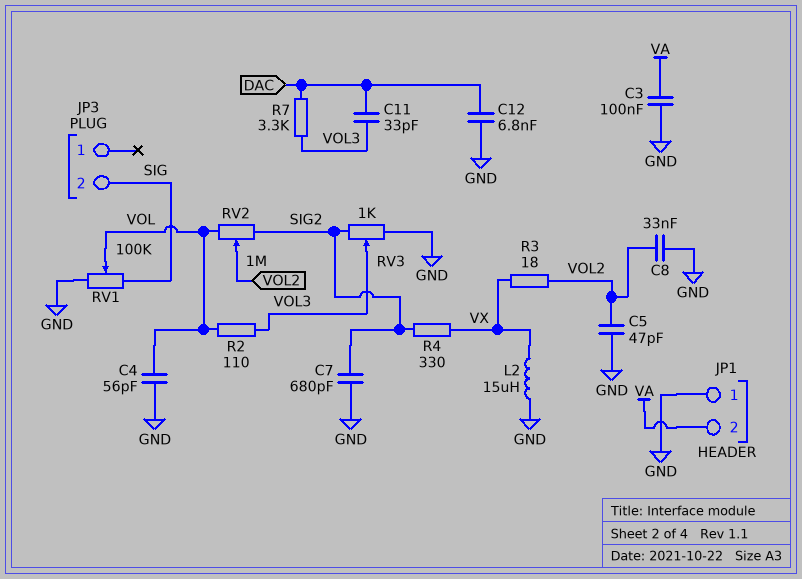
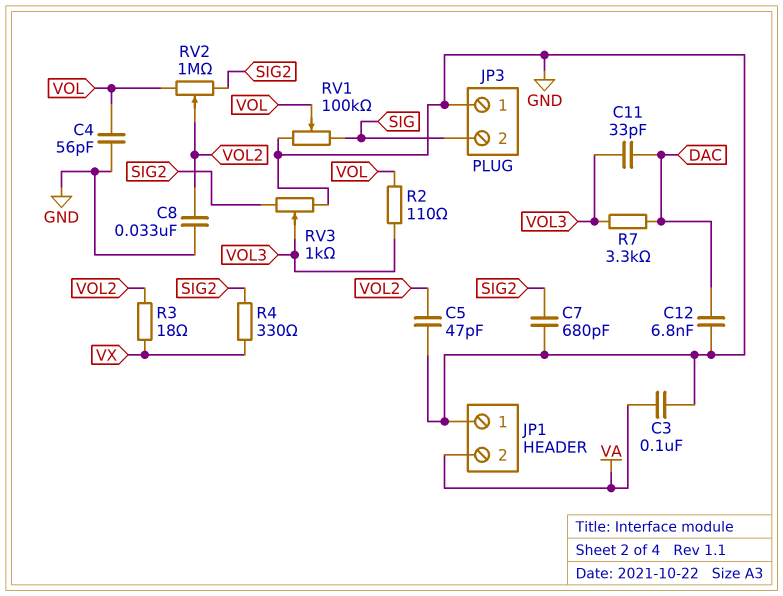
JP3 pin 1: none -> GND
L2: 15uH (GND, VX) -> none

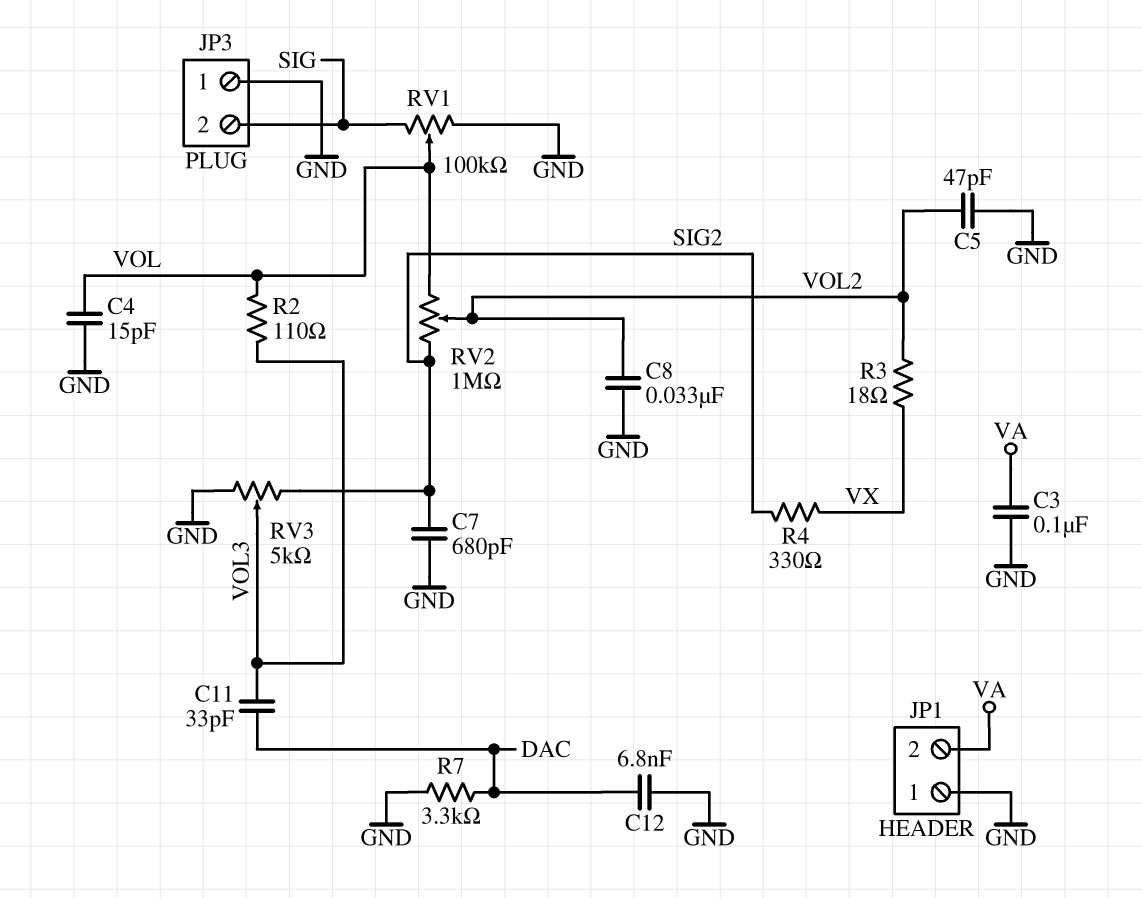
C4: 56pF (GND, VOL) -> 15pF (GND, VOL)
R7: 3.3k (DAC, VOL3) -> 3.3k (DAC, GND)
RV3: 1k (GND, SIG2, wiper VOL3) -> 5k (GND, SIG2, wiper VOL3)

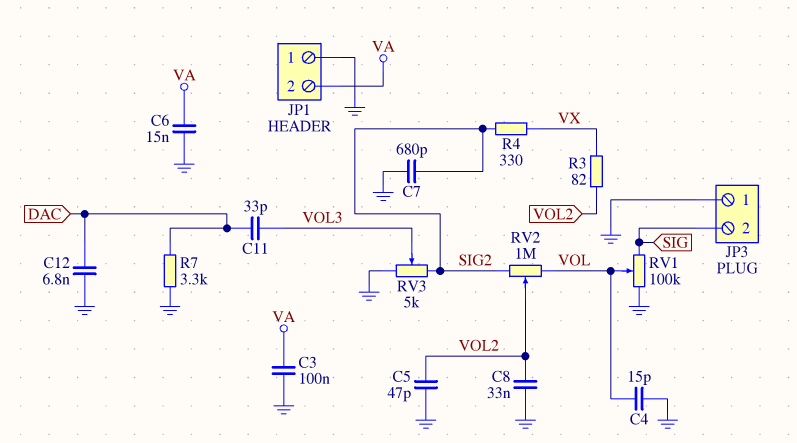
C6: none -> 15nF (GND, VA)
R2: 110 (VOL, VOL3) -> none
R3: 18 (VOL2, VX) -> 82 (VOL2, VX)

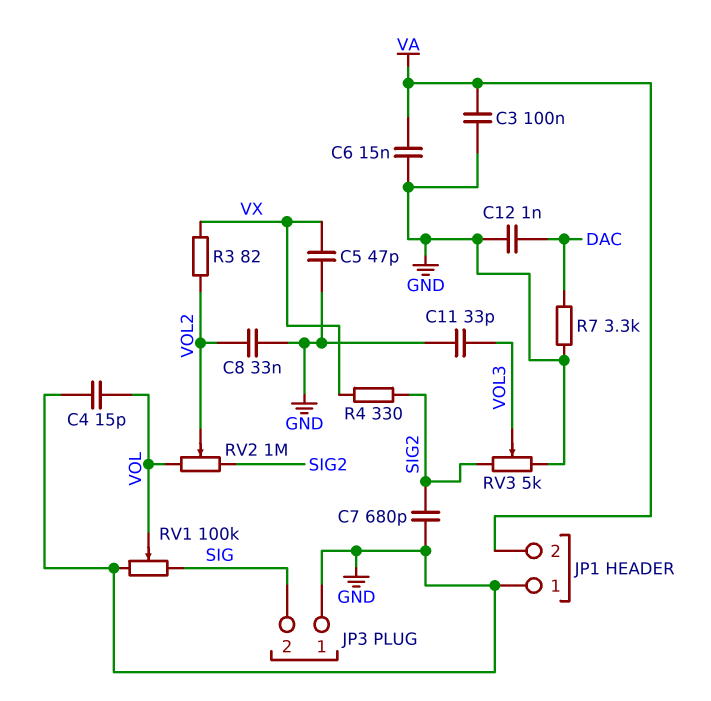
C5: 47pF (GND, VOL2) -> 47pF (GND, VX)
C11: 33pF (DAC, VOL3) -> 33pF (GND, VOL3)
C12: 6.8nF (DAC, GND) -> 1nF (DAC, GND)

